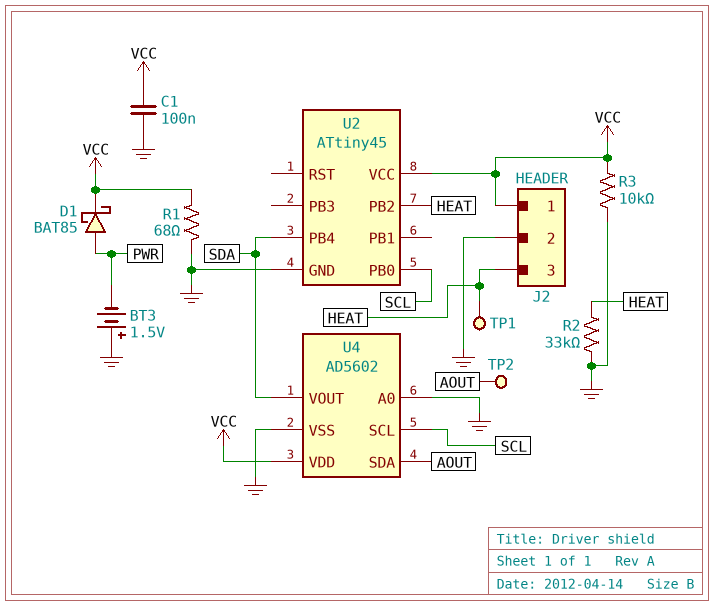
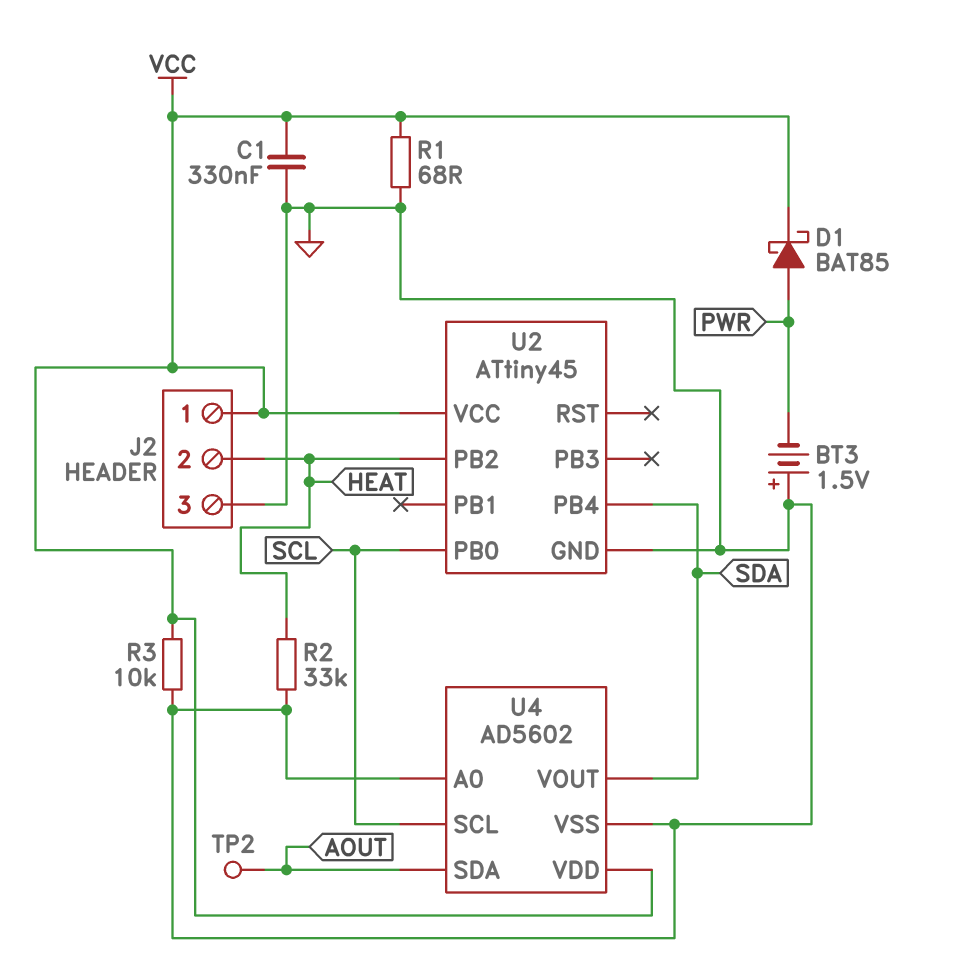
C1: 100nF (GND, VCC) -> 330nF (GND, VCC)
J2 pin 2: GND -> HEAT
J2 pin 3: HEAT -> GND
TP1: test point (HEAT) -> none

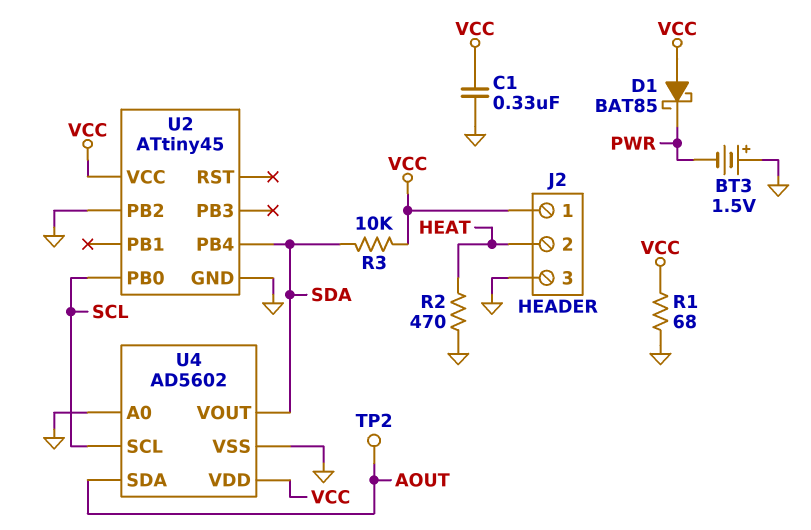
D1: schottky BAT85 (A PWR, K VCC) -> schottky BAT85 (A VCC, K PWR)
R2: 33k (GND, HEAT) -> 470 (GND, HEAT)
R3: 10k (GND, VCC) -> 10k (SDA, VCC)
U2 pin PB2: HEAT -> GND

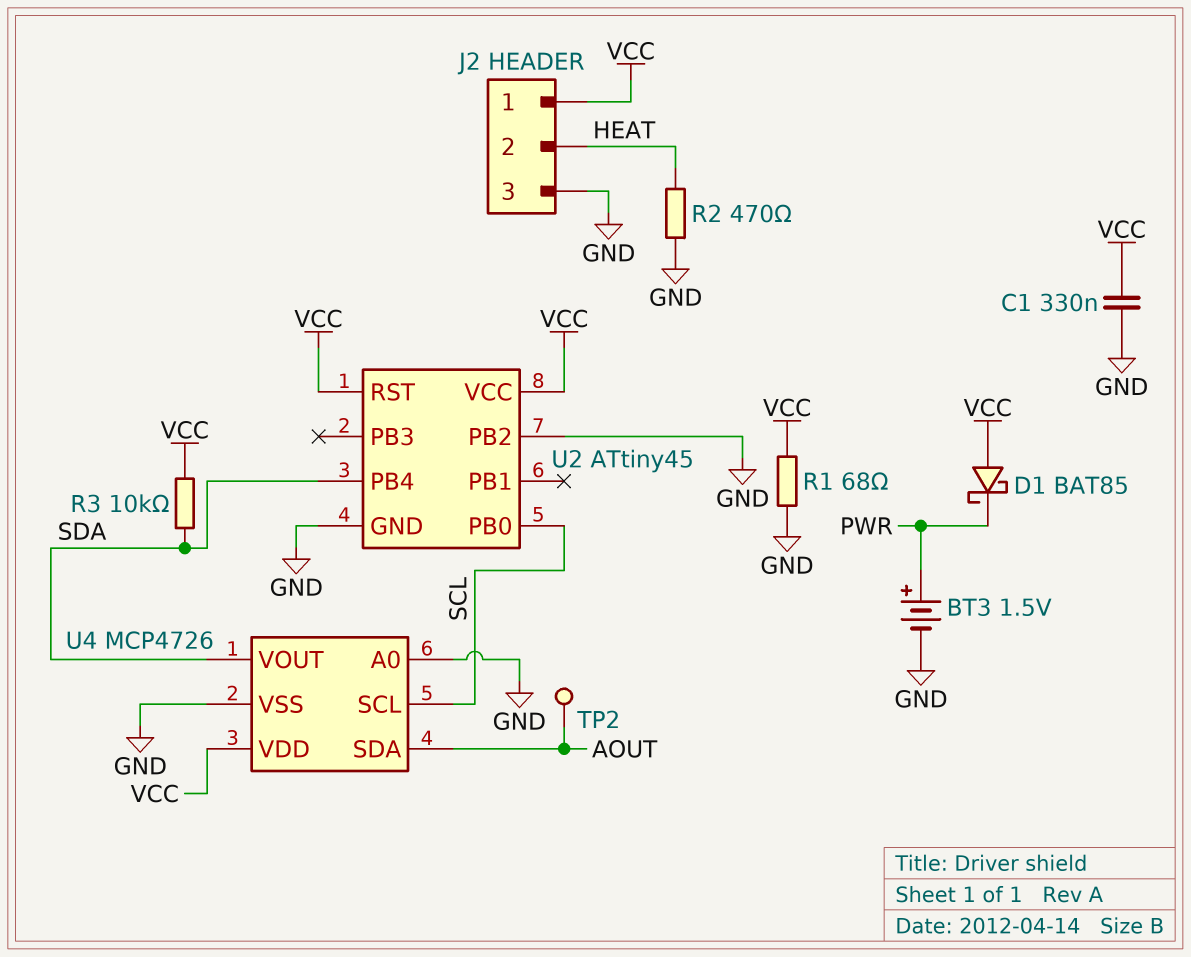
BT3: 1.5V (plus GND, minus PWR) -> 1.5V (plus PWR, minus GND)
U2 pin RST: none -> VCC
U4: AD5602 -> MCP4726

